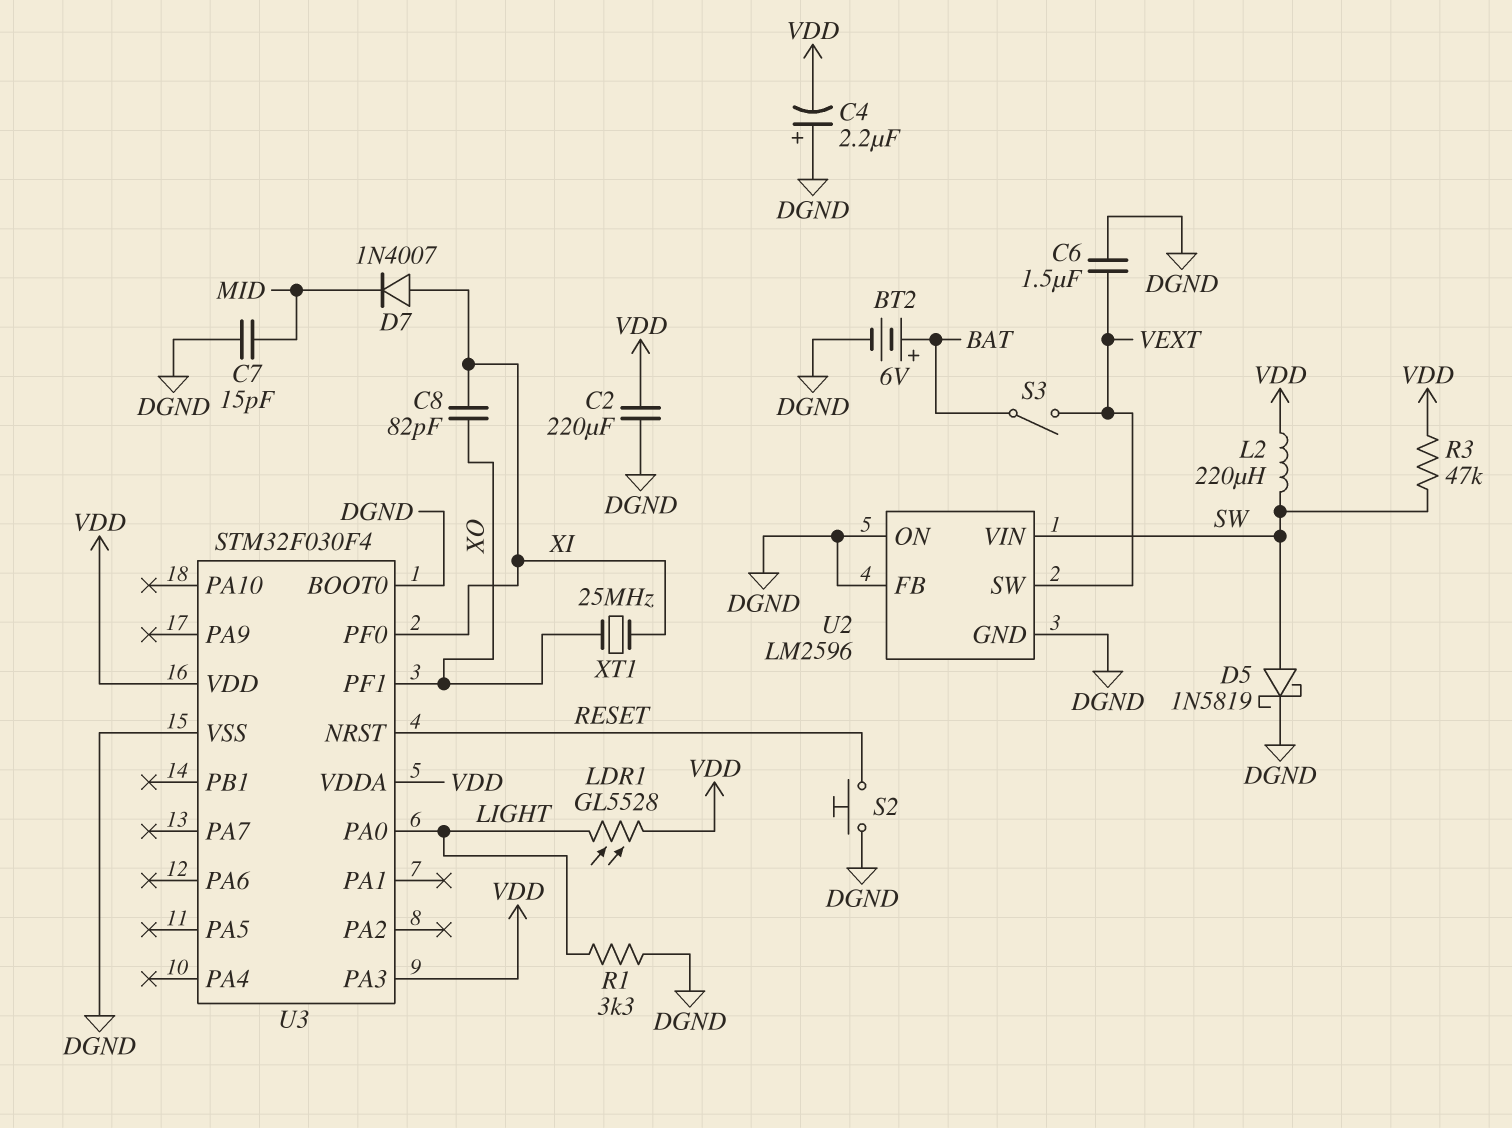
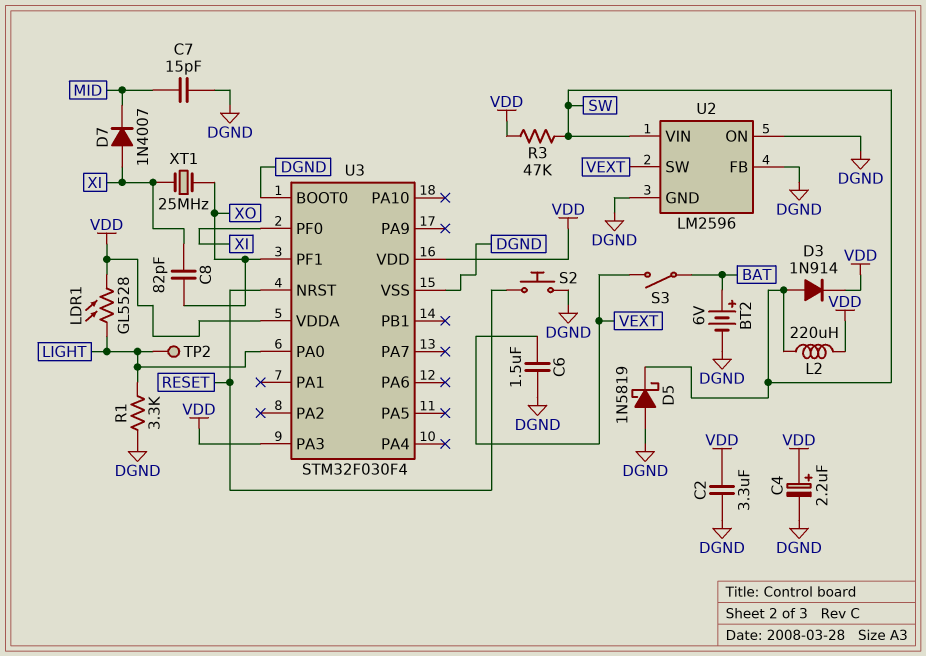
C2: 220uF (DGND, VDD) -> 3.3uF (DGND, VDD)
C4: 2.2uF (plus DGND, minus VDD) -> 2.2uF (plus VDD, minus DGND)
D3: none -> diode 1N914 (A SW, K VDD)
D5: schottky 1N5819 (A SW, K DGND) -> schottky 1N5819 (A DGND, K SW)
TP2: none -> test point (LIGHT)

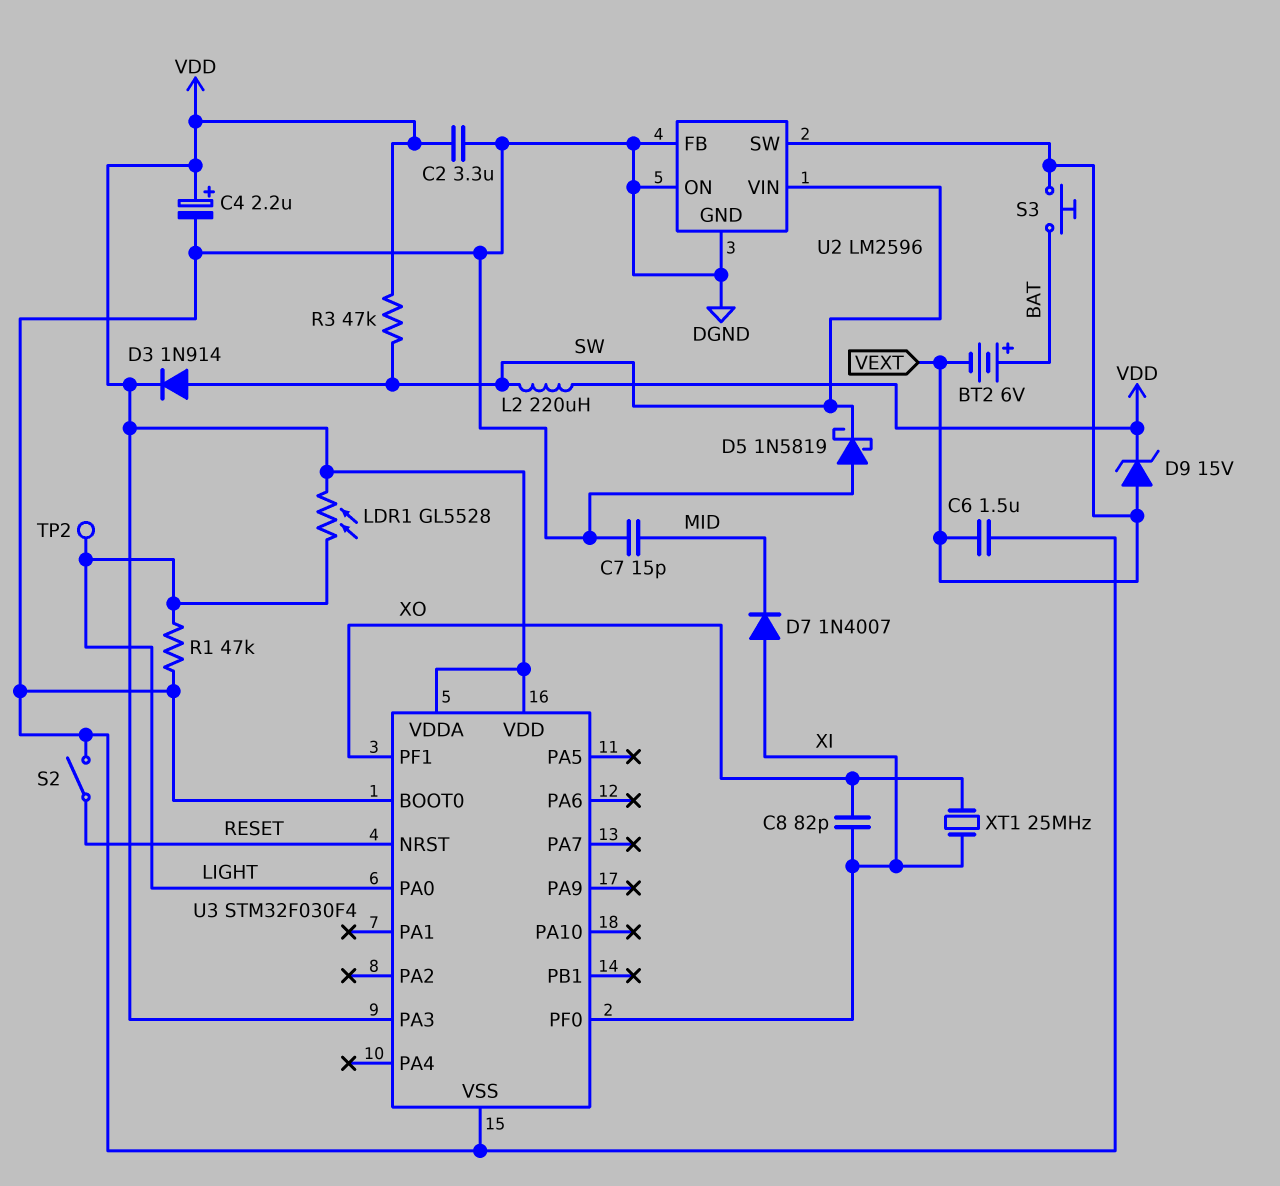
BT2: 6V (plus BAT, minus DGND) -> 6V (plus BAT, minus VEXT)
D9: none -> zener 15V (A VEXT, K VDD)
R1: 3.3k (DGND, LIGHT) -> 47k (DGND, LIGHT)
S2: button (DGND, RESET) -> switch (DGND, RESET)
S3: switch (BAT, VEXT) -> button (BAT, VEXT)

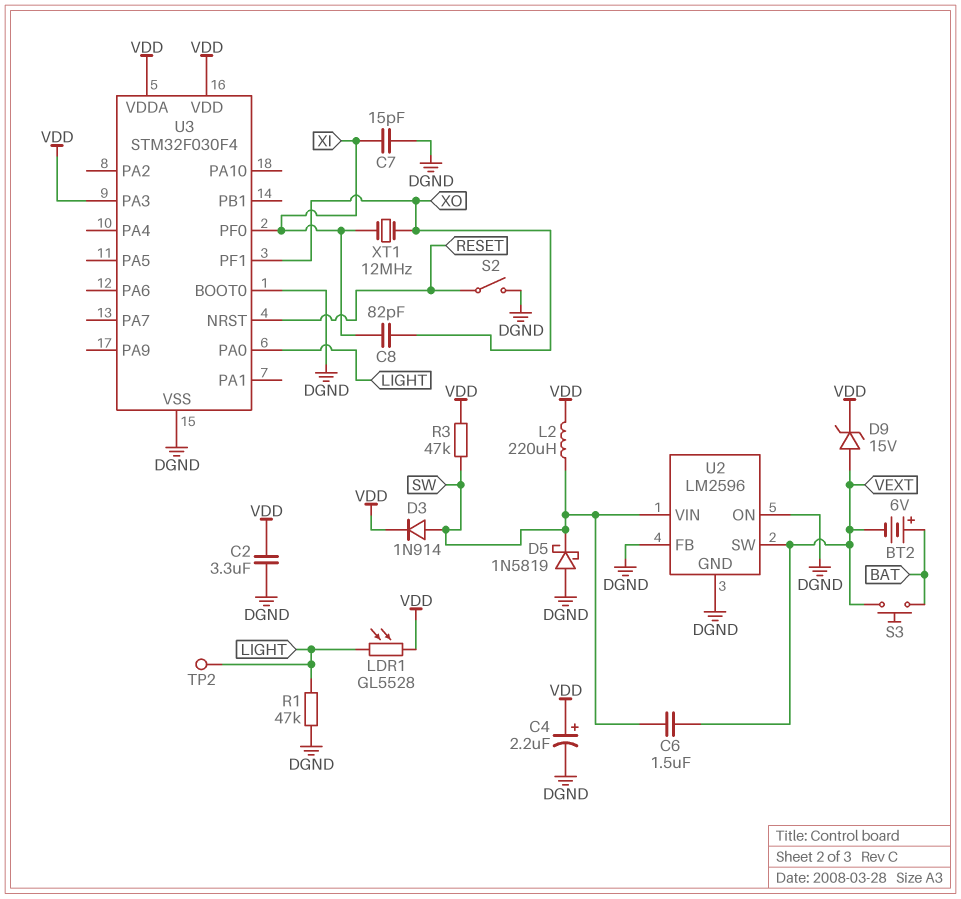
C6: 1.5uF (DGND, VEXT) -> 1.5uF (SW, VEXT)
C7: 15pF (DGND, MID) -> 15pF (DGND, XI)
D7: diode 1N4007 (A XI, K MID) -> none
XT1: 25MHz (XI, XO) -> 12MHz (XI, XO)

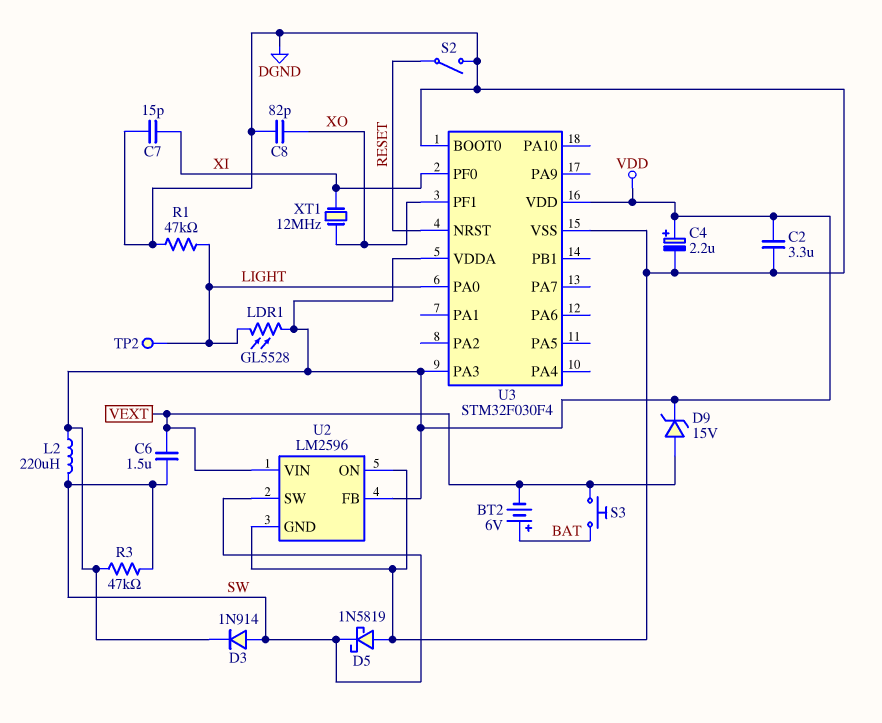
C8: 82pF (XI, XO) -> 82pF (DGND, XO)
U2 pin FB: DGND -> VDD
U2 pin SW: VEXT -> SW
U2 pin VIN: SW -> VEXT

